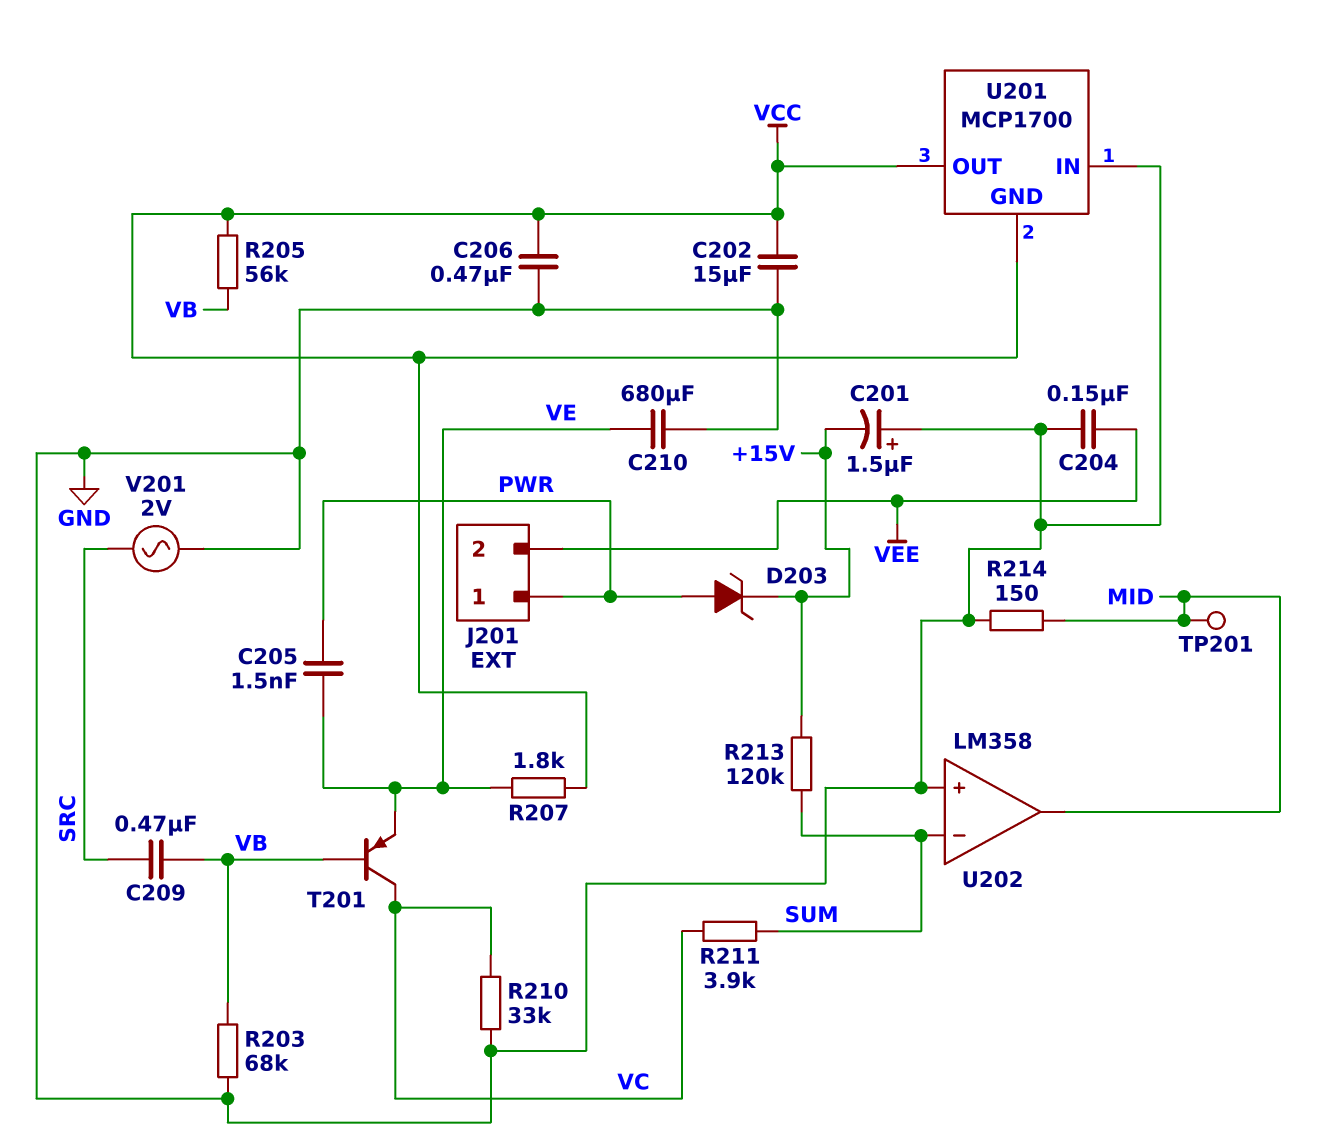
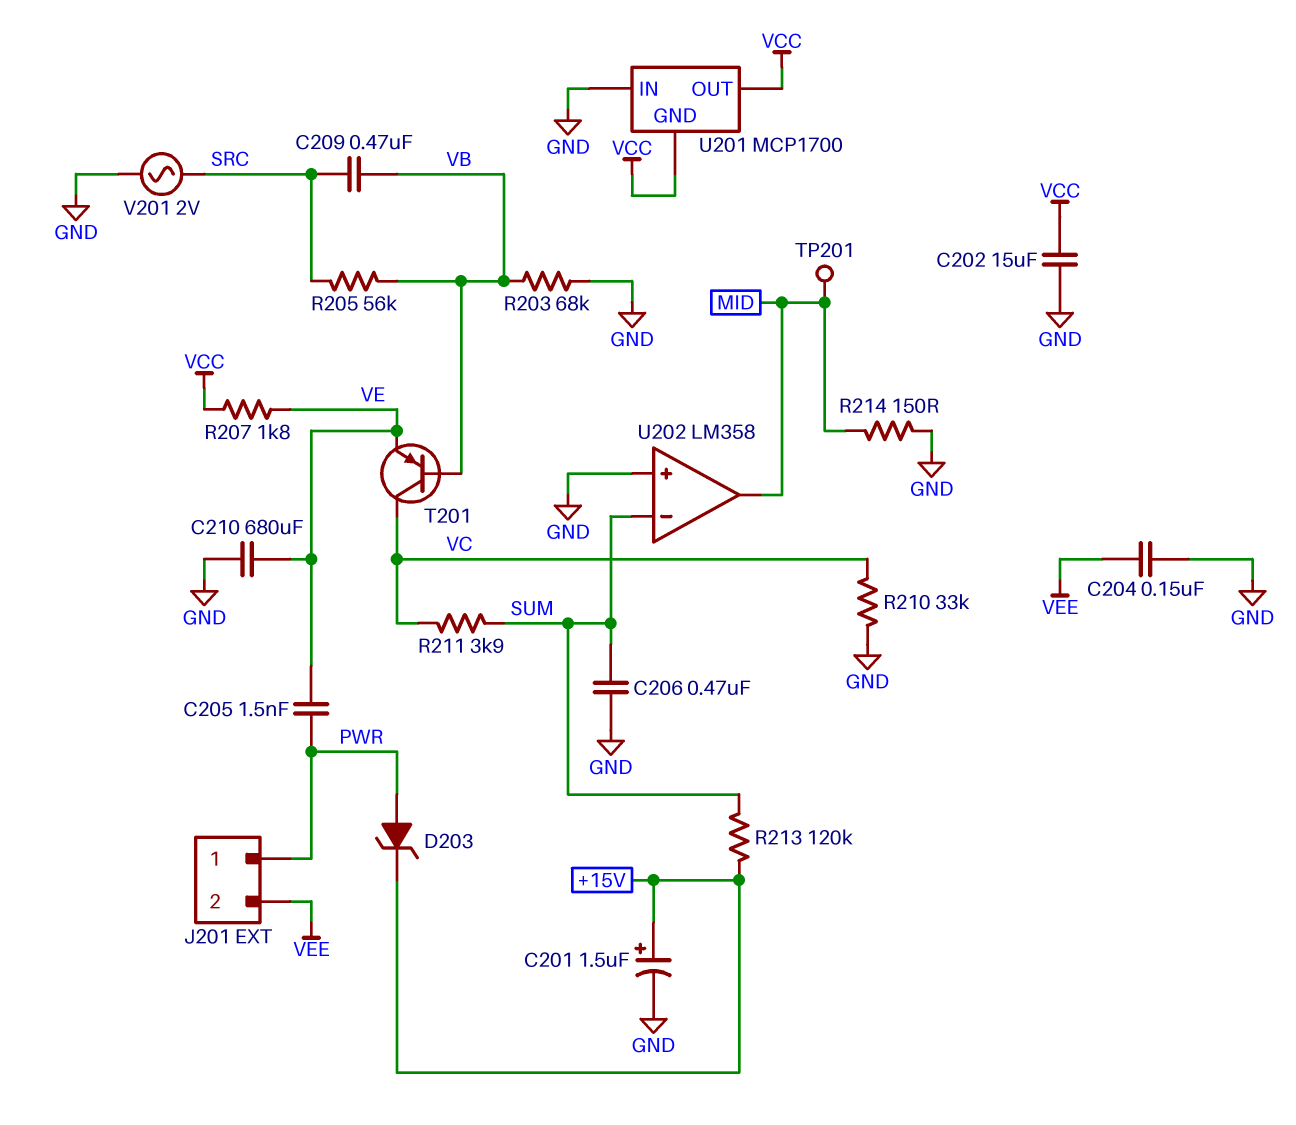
C201: 1.5uF (plus GND, minus +15V) -> 1.5uF (plus +15V, minus GND)
C206: 470nF (GND, VCC) -> 470nF (GND, SUM)
R205: 56k (VB, VCC) -> 56k (SRC, VB)

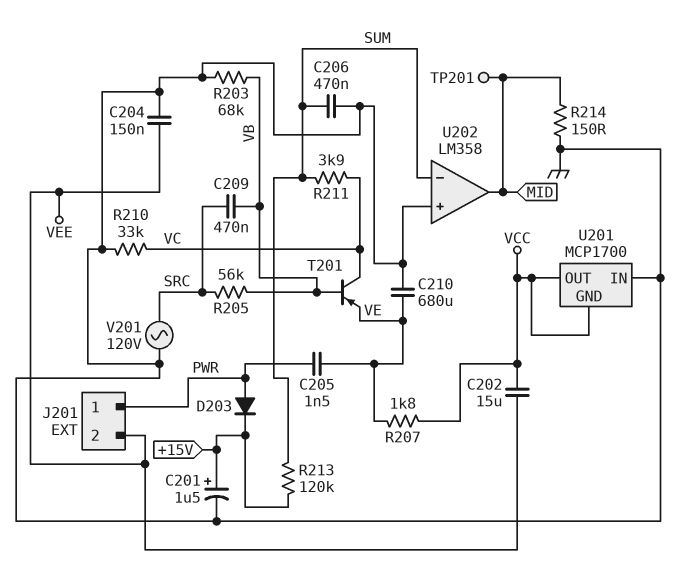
C202: 15uF (GND, VCC) -> 15uF (VCC, VEE)
D203: zener (A PWR, K +15V) -> diode (A PWR, K +15V)
V201: AC 2V (GND, SRC) -> AC 120V (GND, SRC)

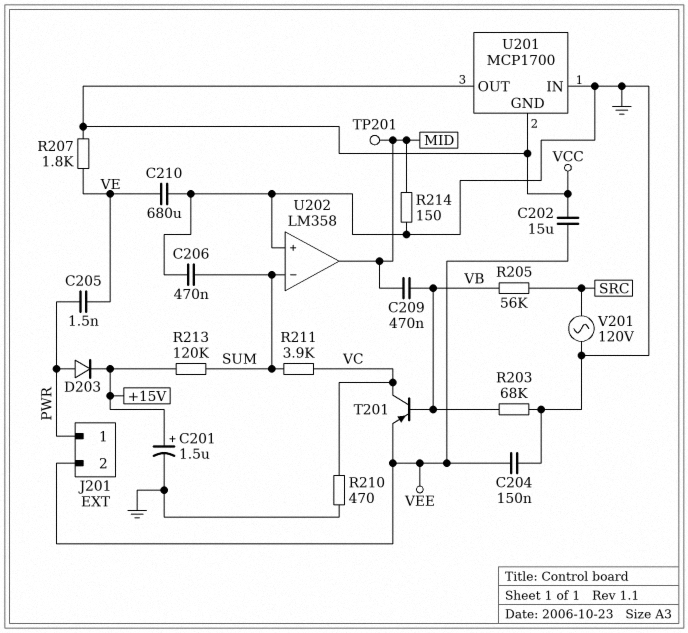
C209: 470nF (SRC, VB) -> 470nF (MID, VB)
R210: 33k (GND, VC) -> 470 (GND, VC)
T201: PNP (B VB, C VC, E VE) -> PNP (B VB, C VC, E VEE)

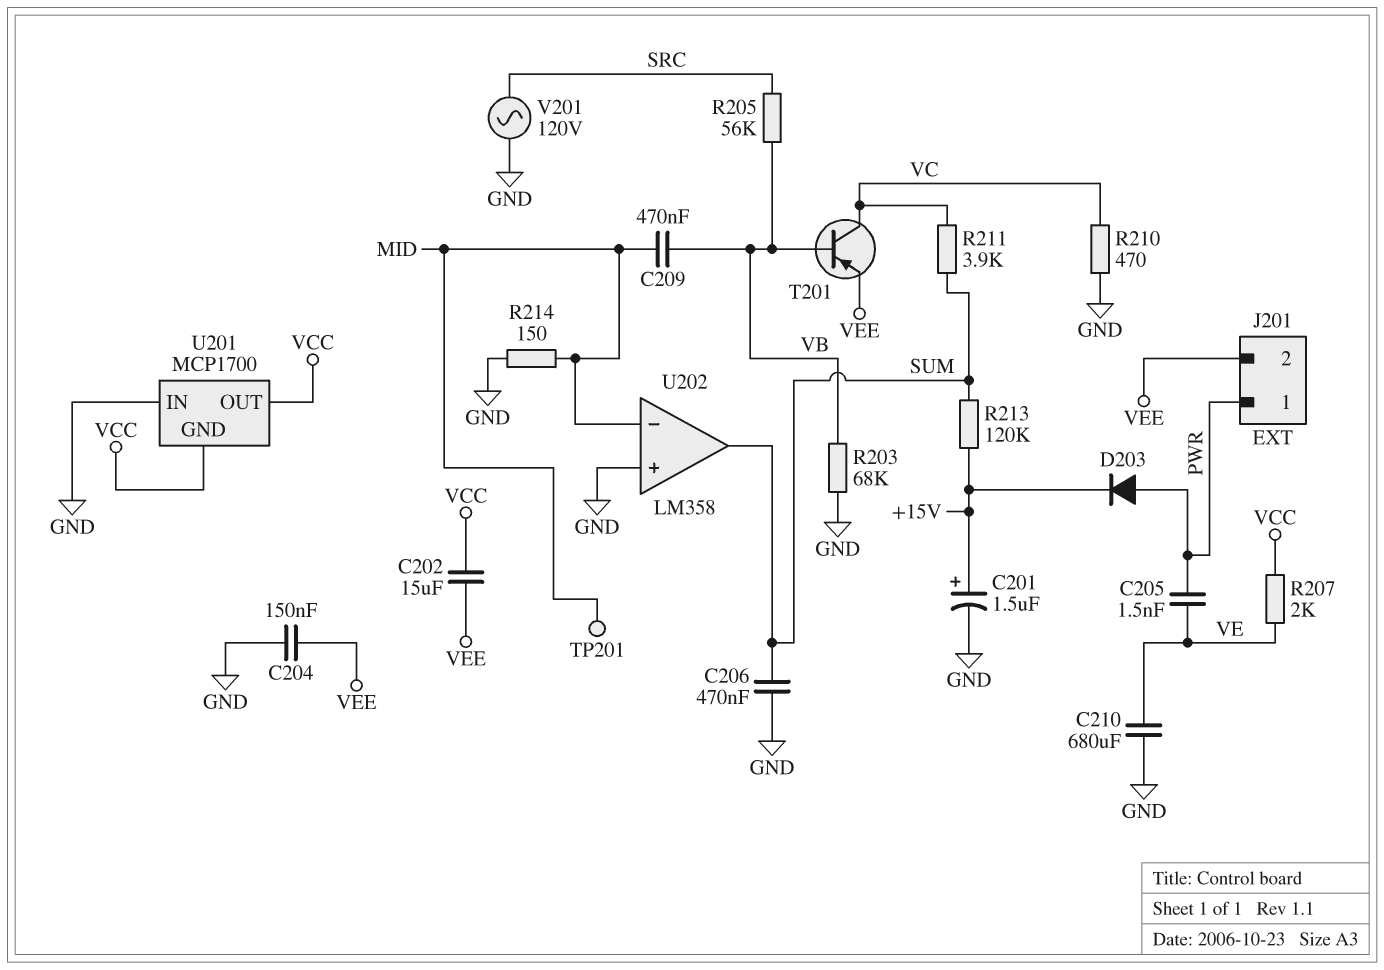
R207: 1.8k (VCC, VE) -> 2k (VCC, VE)
U202 pin in-: SUM -> MID
U202 pin out: MID -> SUM

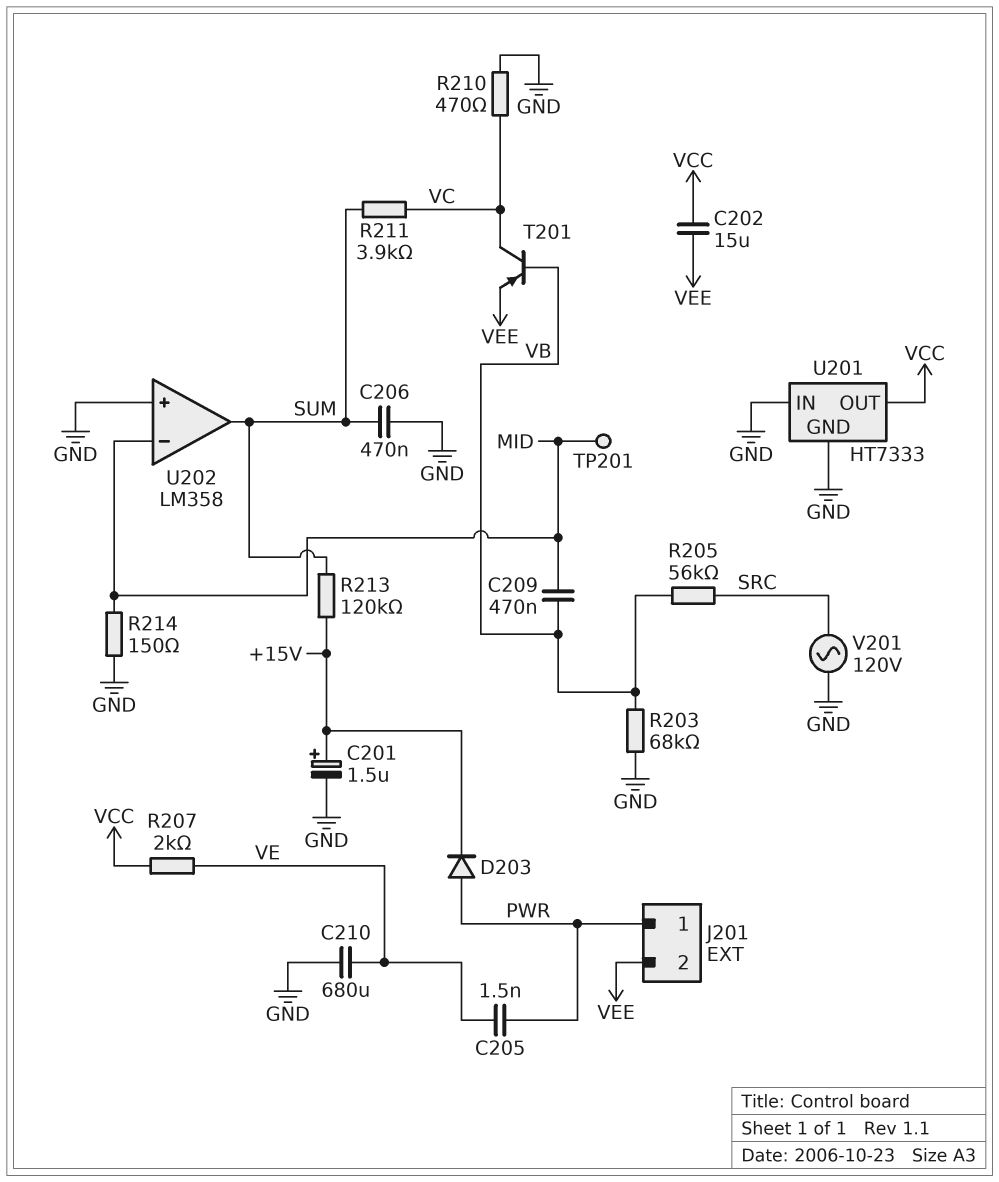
C204: 150nF (GND, VEE) -> none
U201: MCP1700 -> HT7333
U201 pin GND: VCC -> GND

